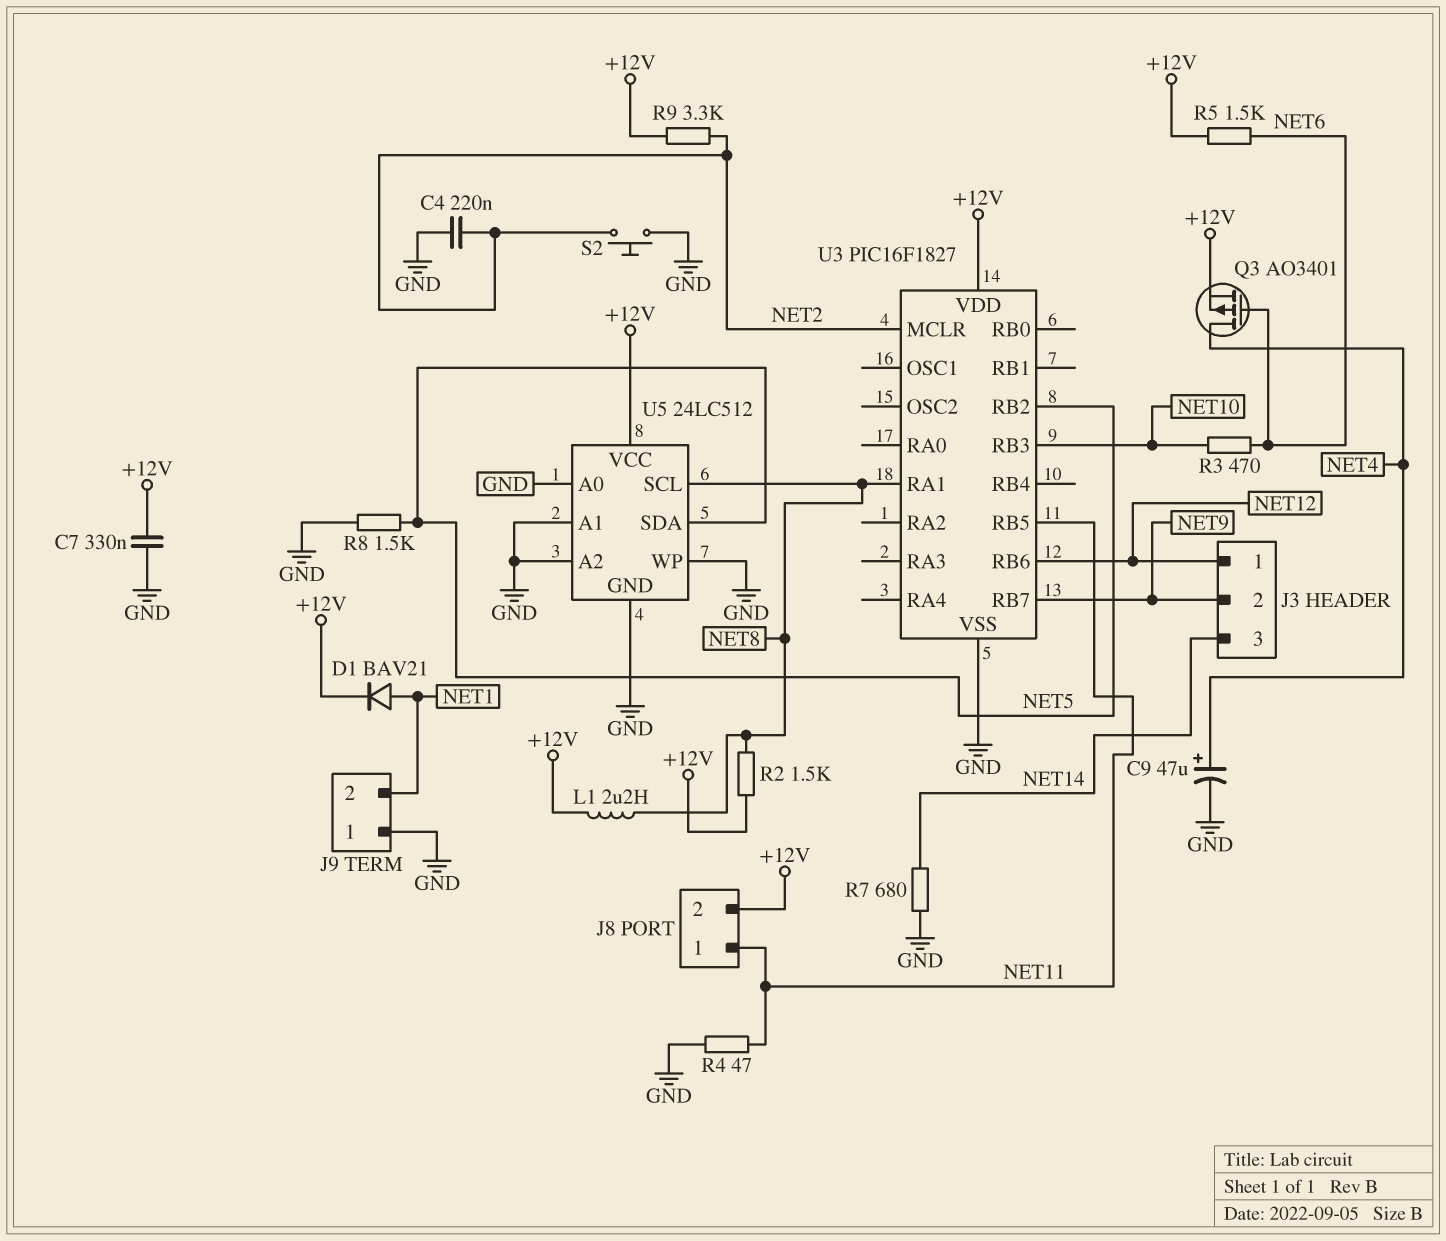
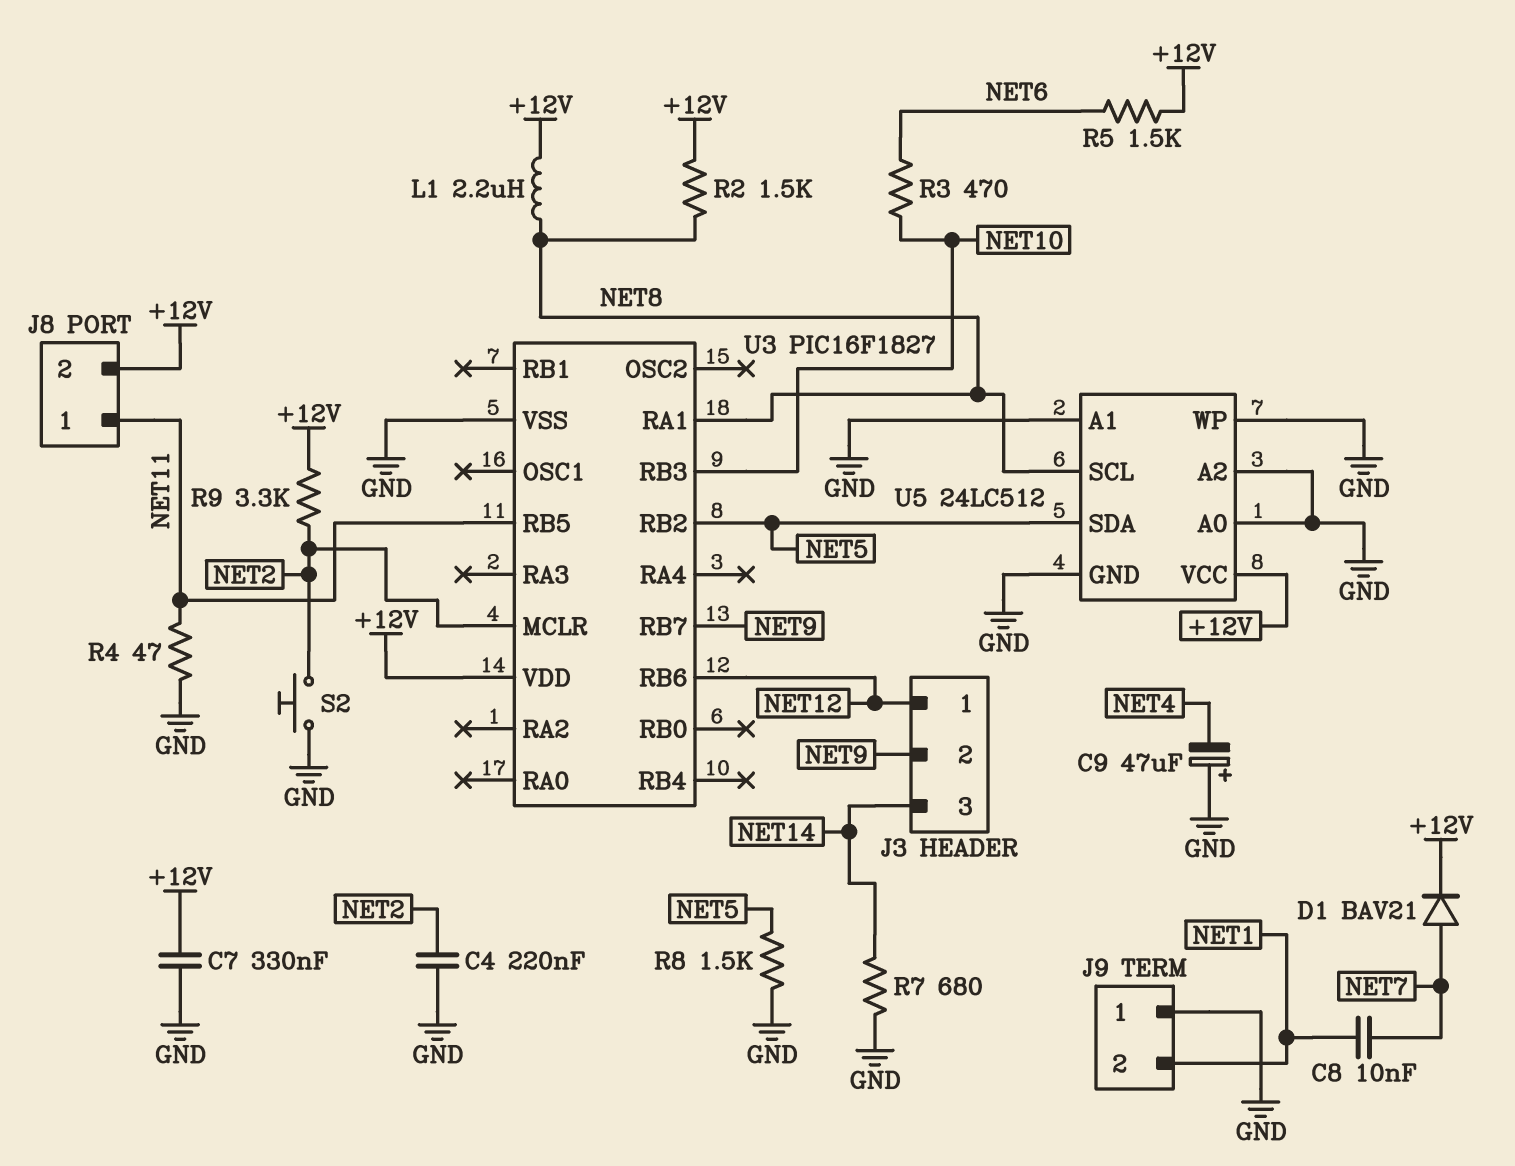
C8: none -> 10nF (NET1, NET7)
C9: 47uF (plus NET4, minus GND) -> 47uF (plus GND, minus NET4)
D1: diode BAV21 (A NET1, K +12V) -> diode BAV21 (A NET7, K +12V)
Q3: PMOS AO3401 (G NET6, D NET4, S +12V) -> none

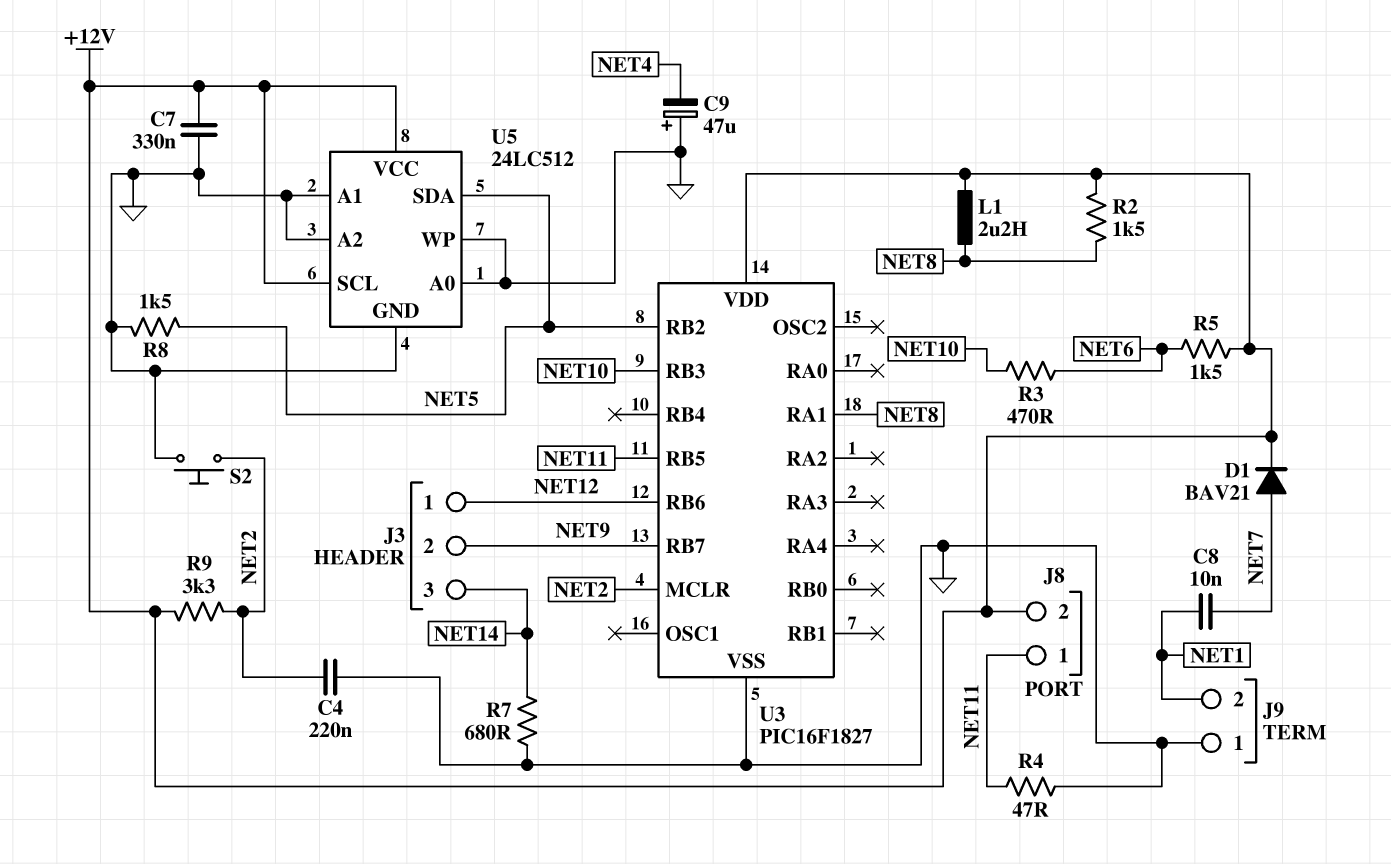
U5 pin SCL: NET8 -> +12V

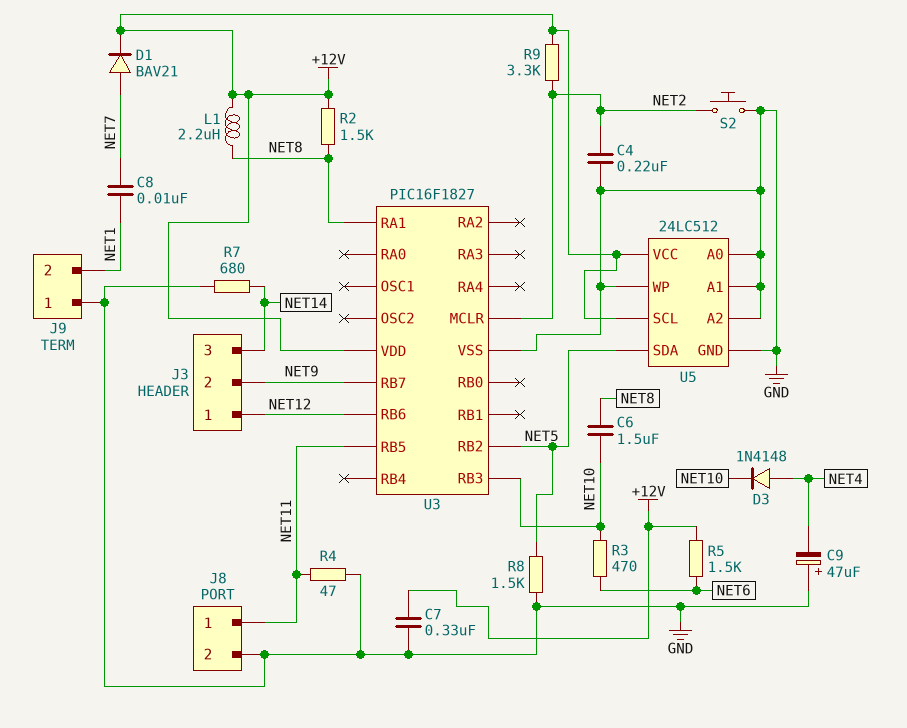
C6: none -> 1.5uF (NET8, NET10)
D3: none -> diode 1N4148 (A NET4, K NET10)
J8 pin 2: +12V -> GND

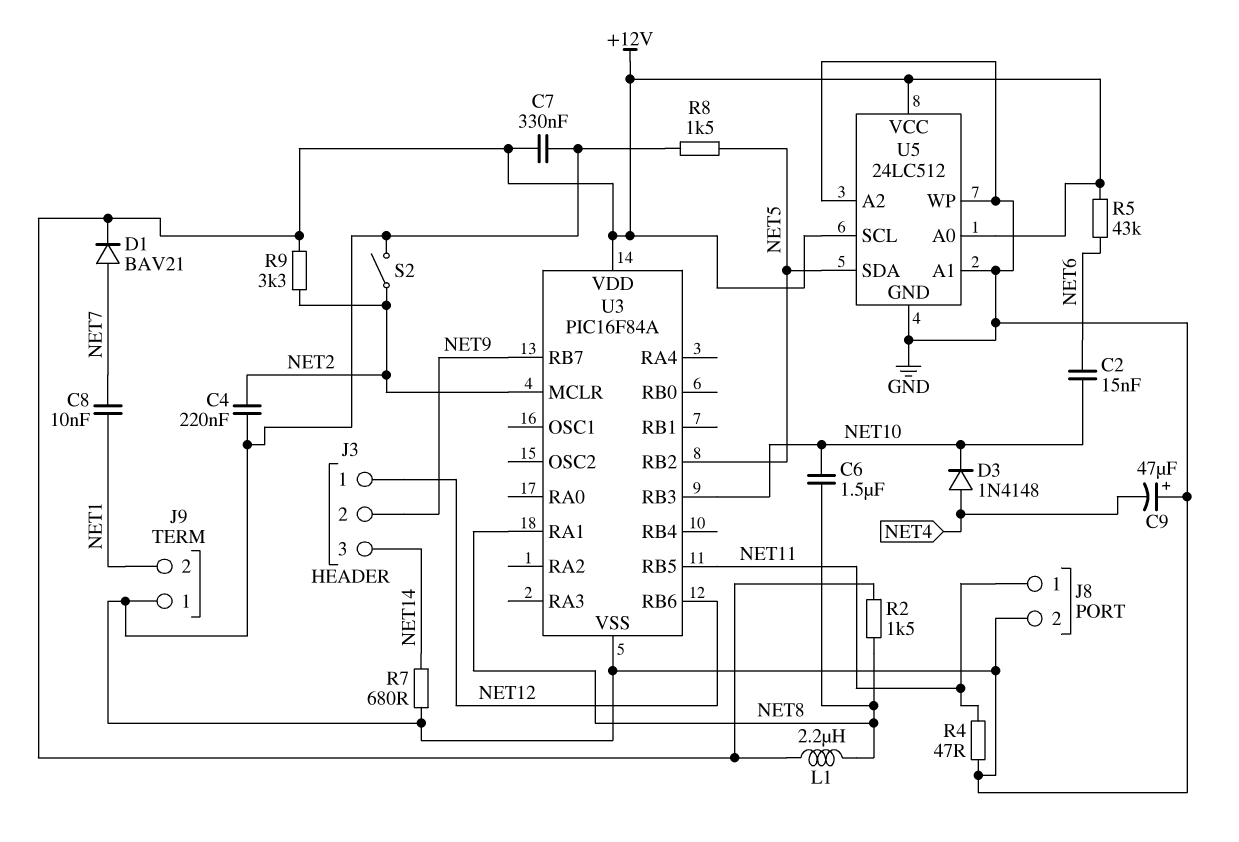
C2: none -> 15nF (NET6, NET10)
R3: 470 (NET6, NET10) -> none
R5: 1.5k (+12V, NET6) -> 43k (+12V, NET6)
S2: button (GND, NET2) -> switch (GND, NET2)
U3: PIC16F1827 -> PIC16F84A
U5 pin A0: GND -> +12V

